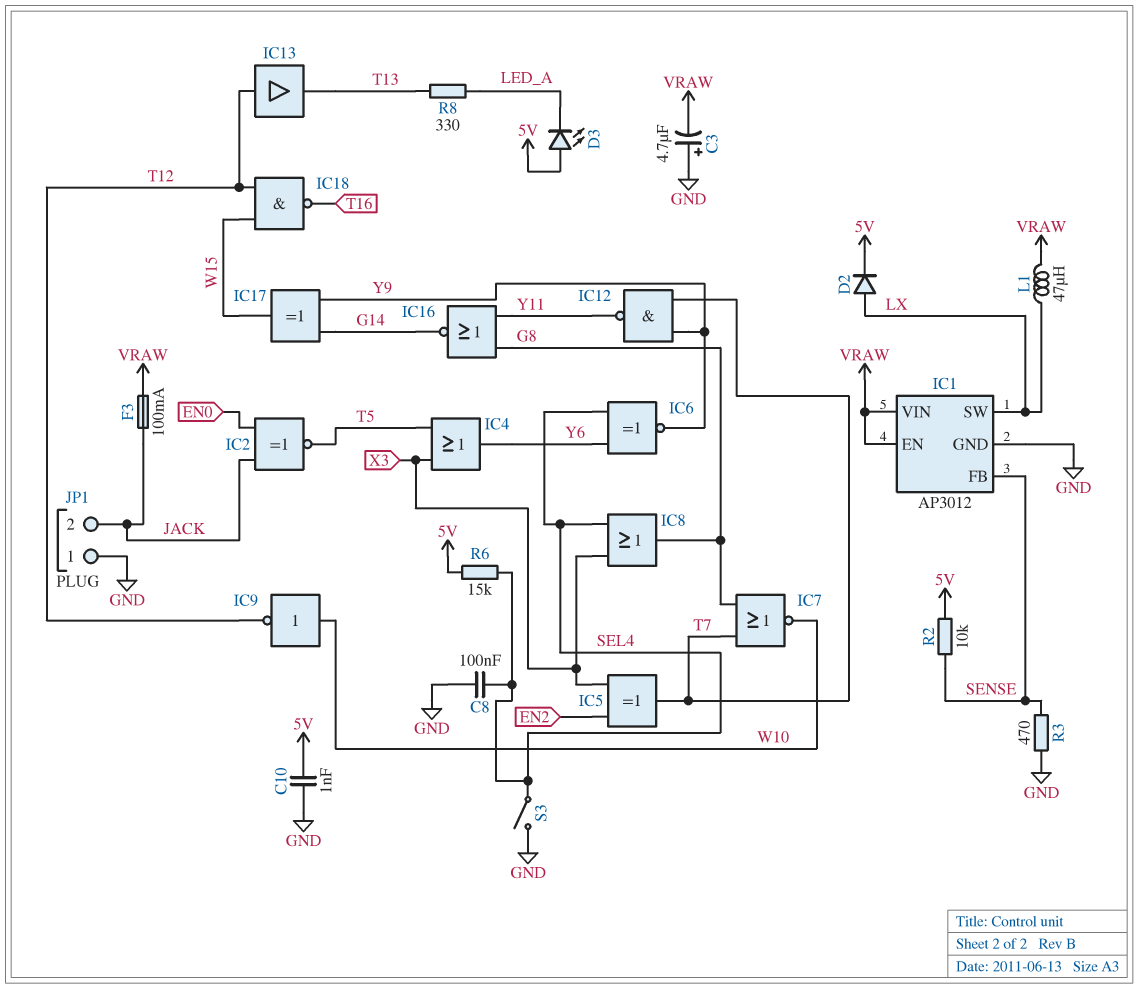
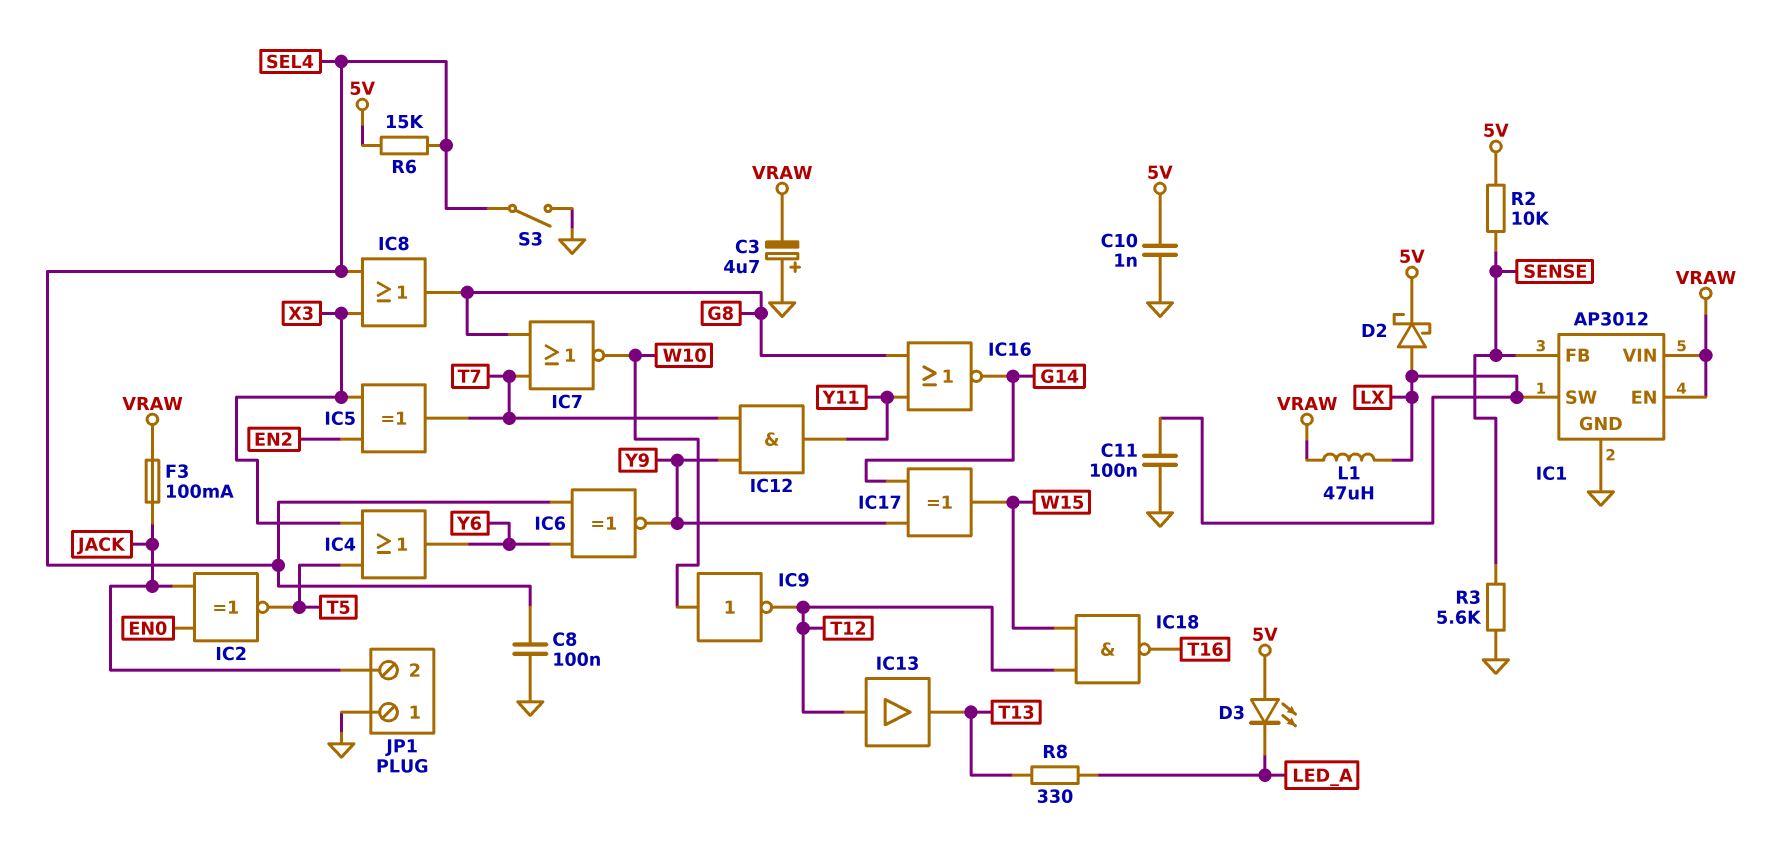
C11: none -> 100nF (GND, LX)
D2: diode (A LX, K 5V) -> schottky (A LX, K 5V)
IC12: NAND (in T7, in Y9, out Y11) -> AND (in T7, in Y9, out Y11)
R3: 470 (GND, SENSE) -> 5.6k (GND, SENSE)

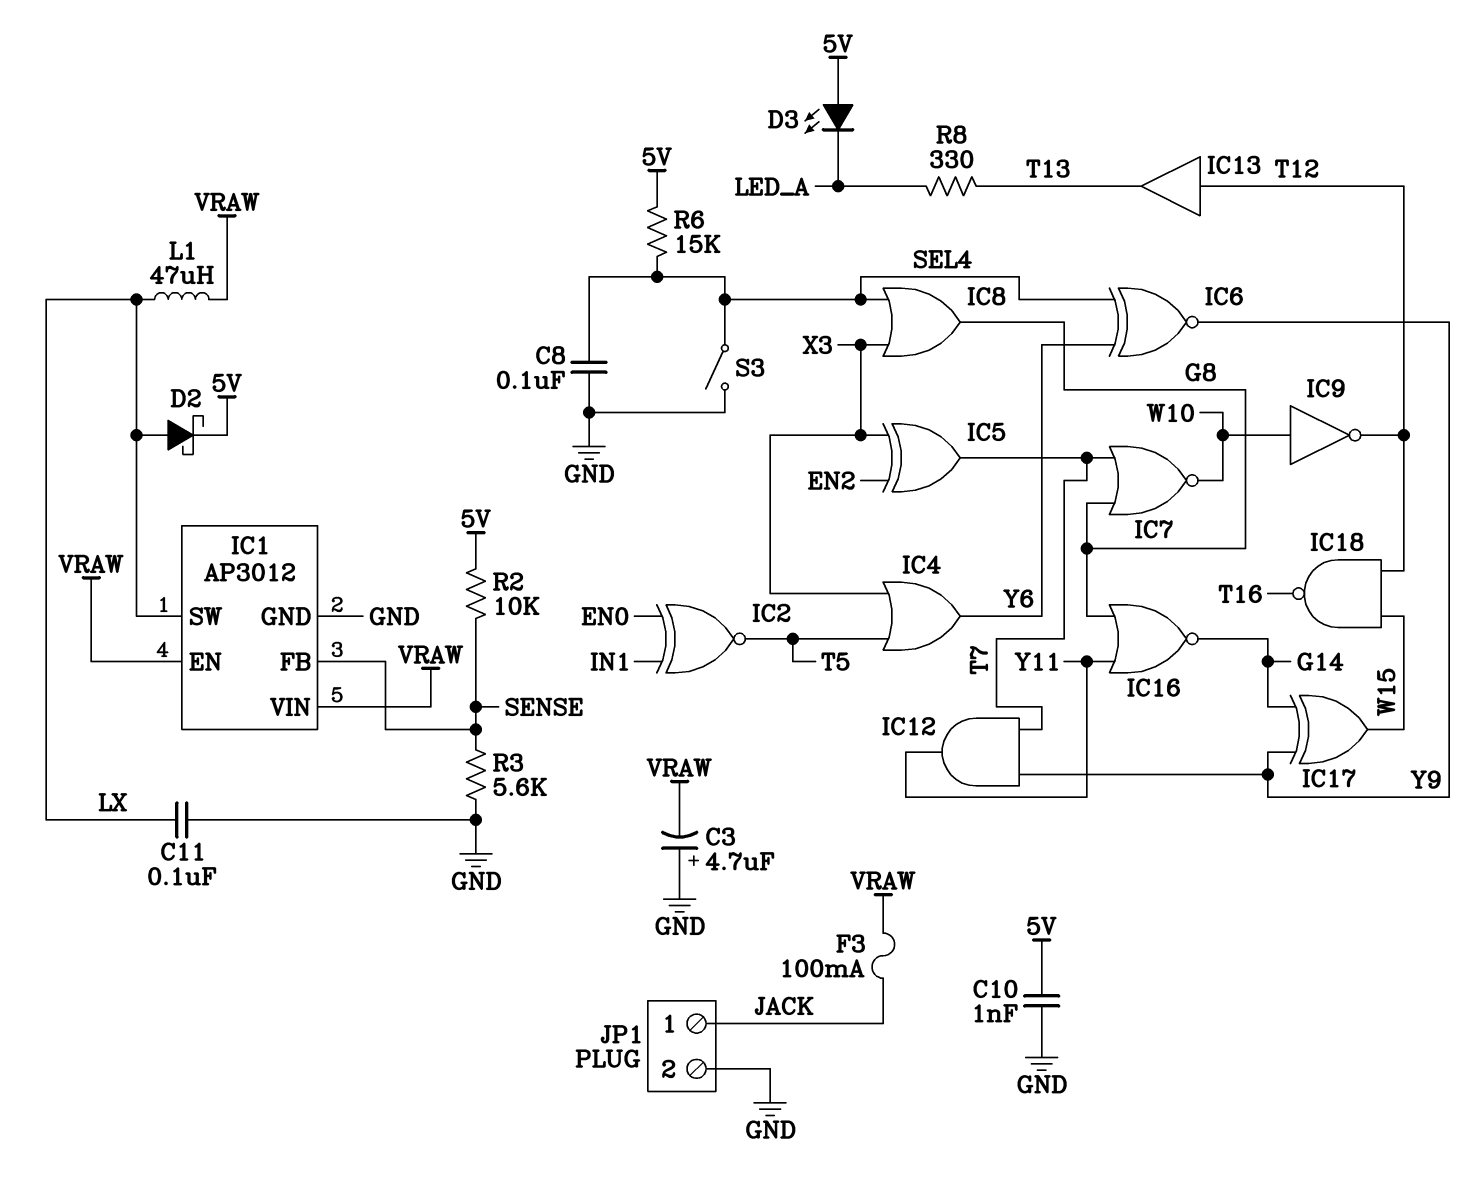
IC2: XNOR (in EN0, in JACK, out T5) -> XNOR (in EN0, in IN1, out T5)
JP1 pin 1: GND -> JACK
JP1 pin 2: JACK -> GND

